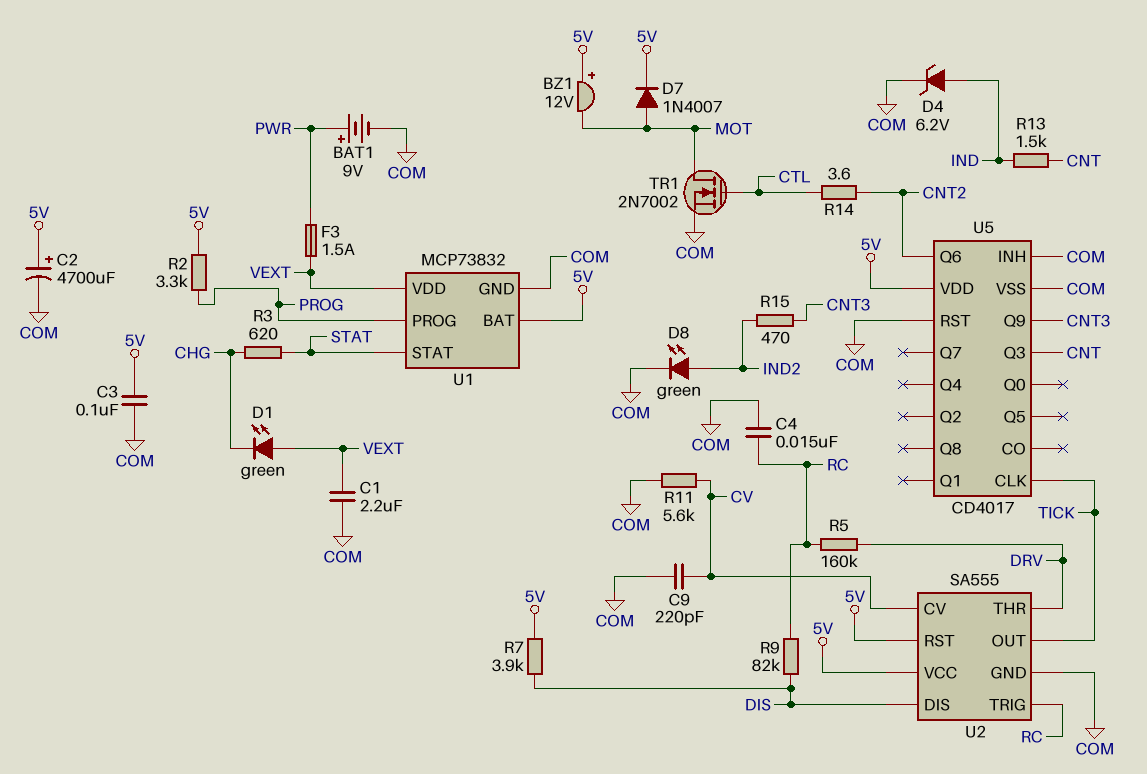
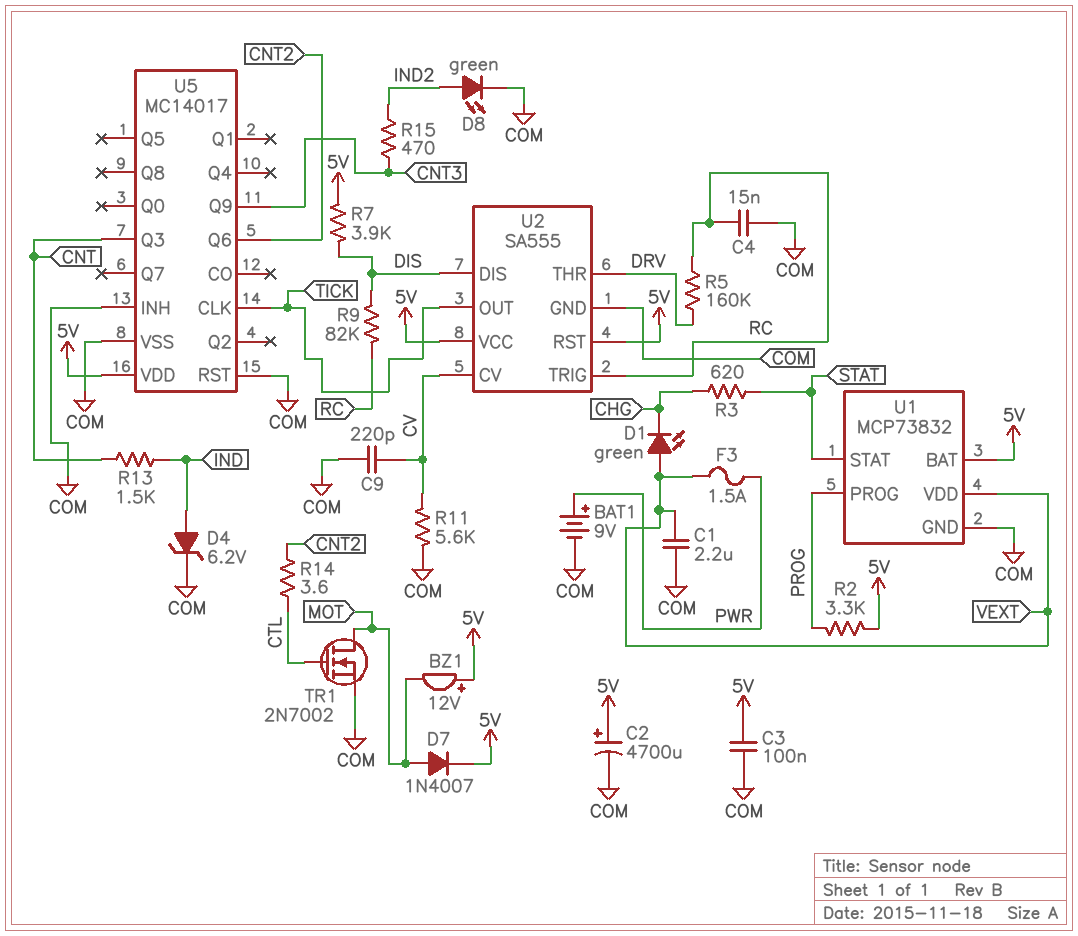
U5: CD4017 -> MC14017

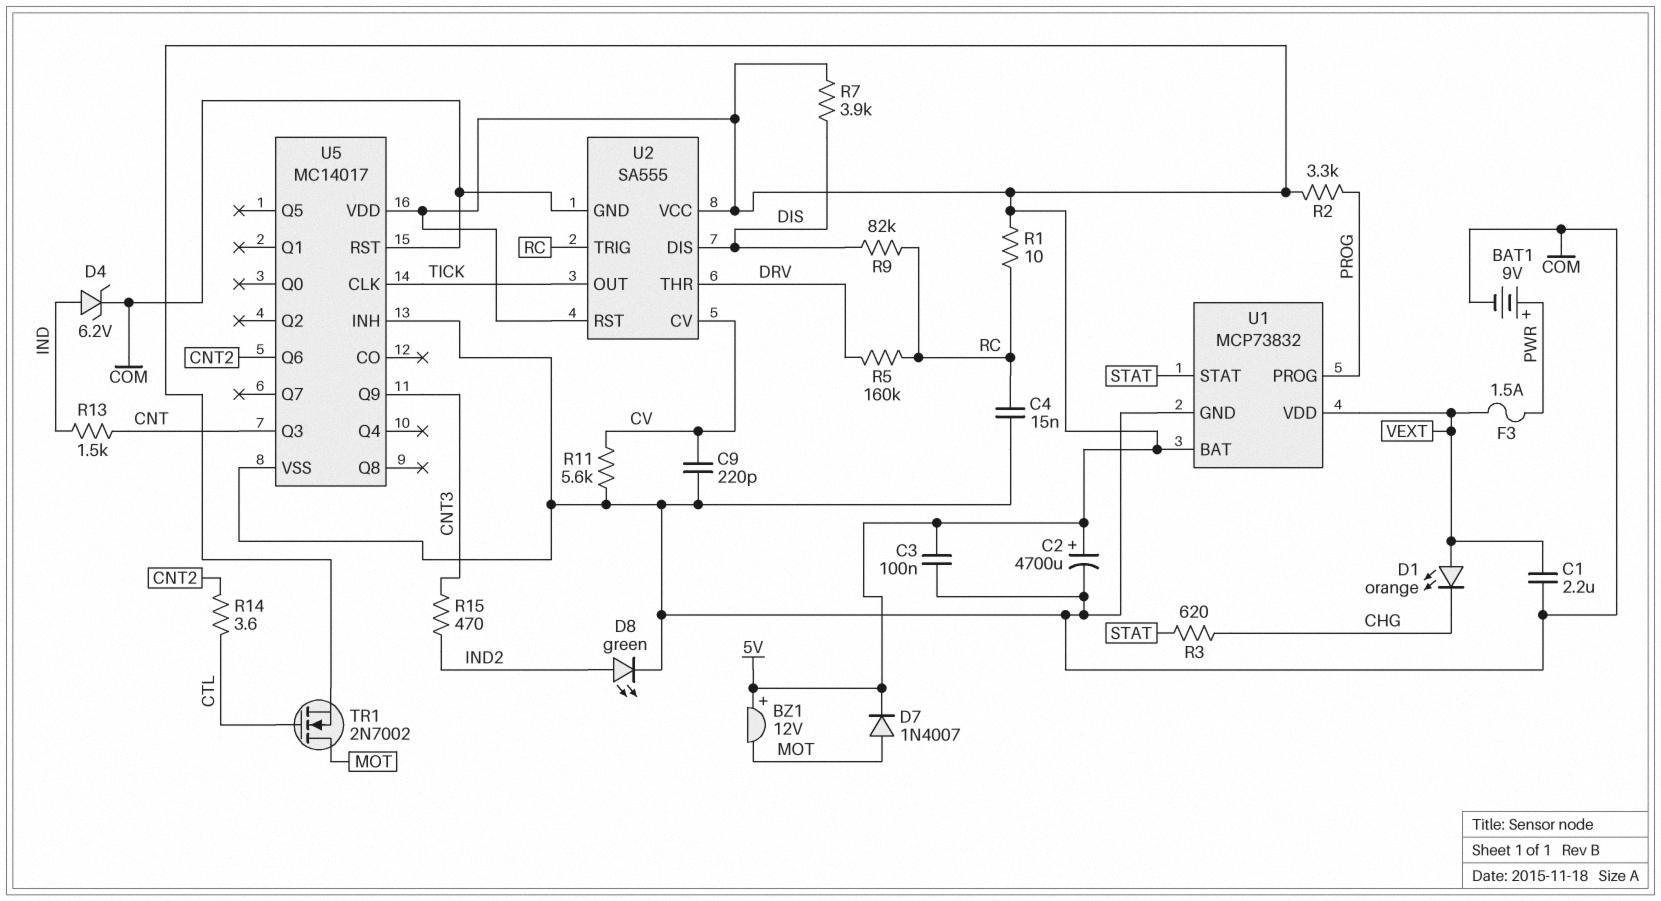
D1: LED green (A VEXT, K CHG) -> LED orange (A VEXT, K CHG)
R1: none -> 10 (5V, RC)
TR1: NMOS 2N7002 (G CTL, D MOT, S COM) -> NMOS 2N7002 (G CTL, D MOT, S 5V)

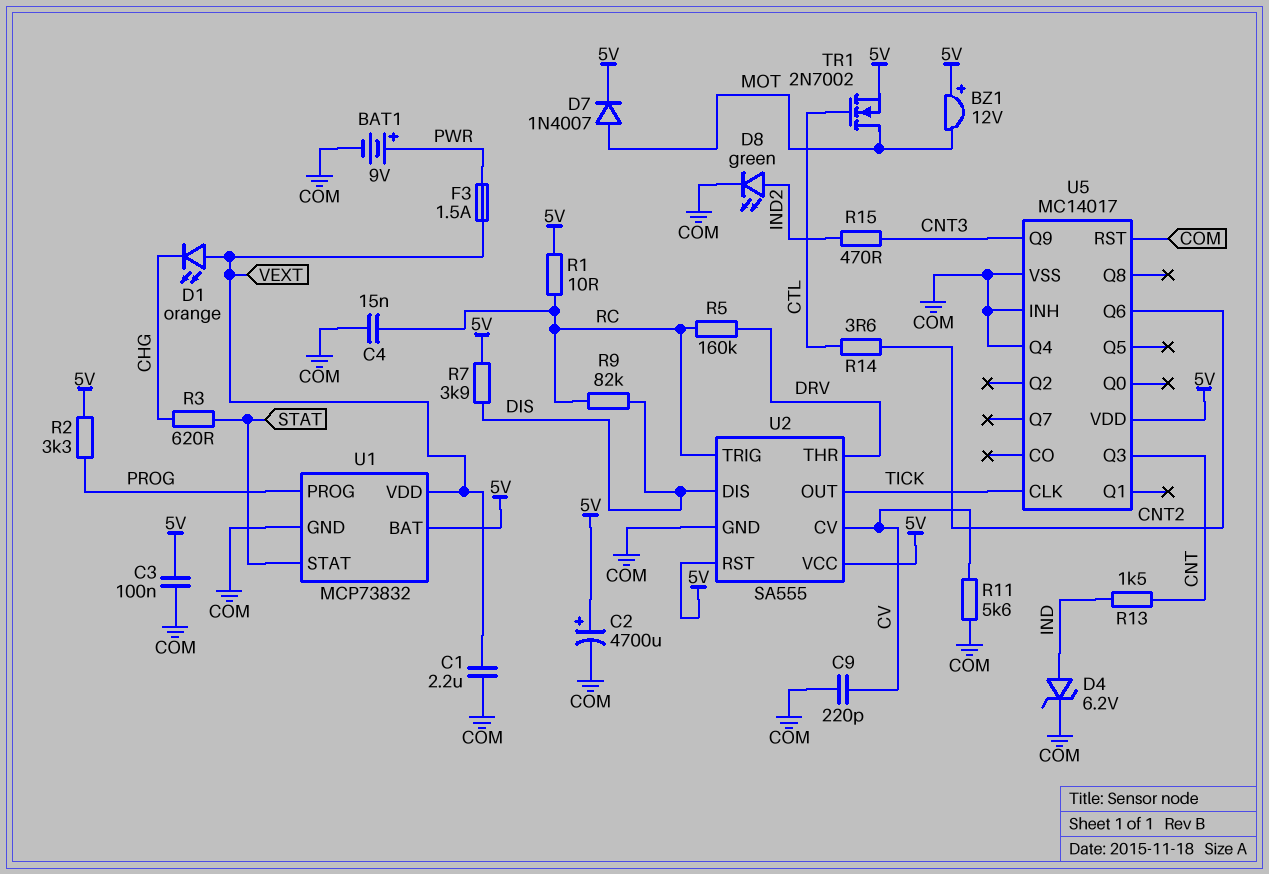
U5 pin Q4: none -> COM

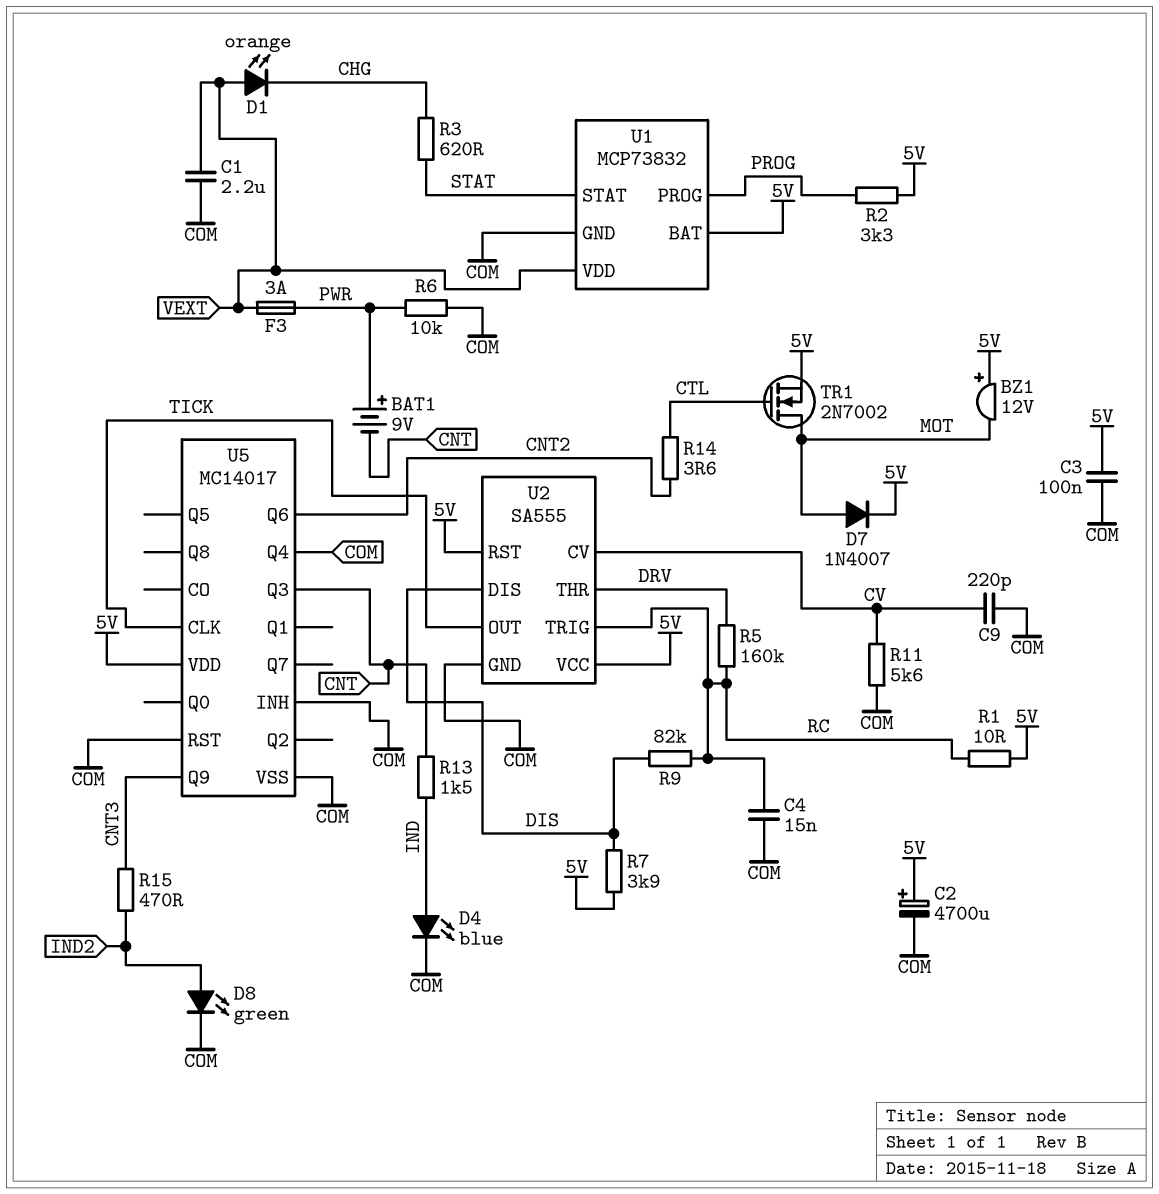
BAT1: 9V (plus PWR, minus COM) -> 9V (plus PWR, minus CNT)
D4: zener 6.2V (A IND, K COM) -> LED blue (A IND, K COM)
F3: 1.5A (PWR, VEXT) -> 3A (PWR, VEXT)
R6: none -> 10k (COM, PWR)

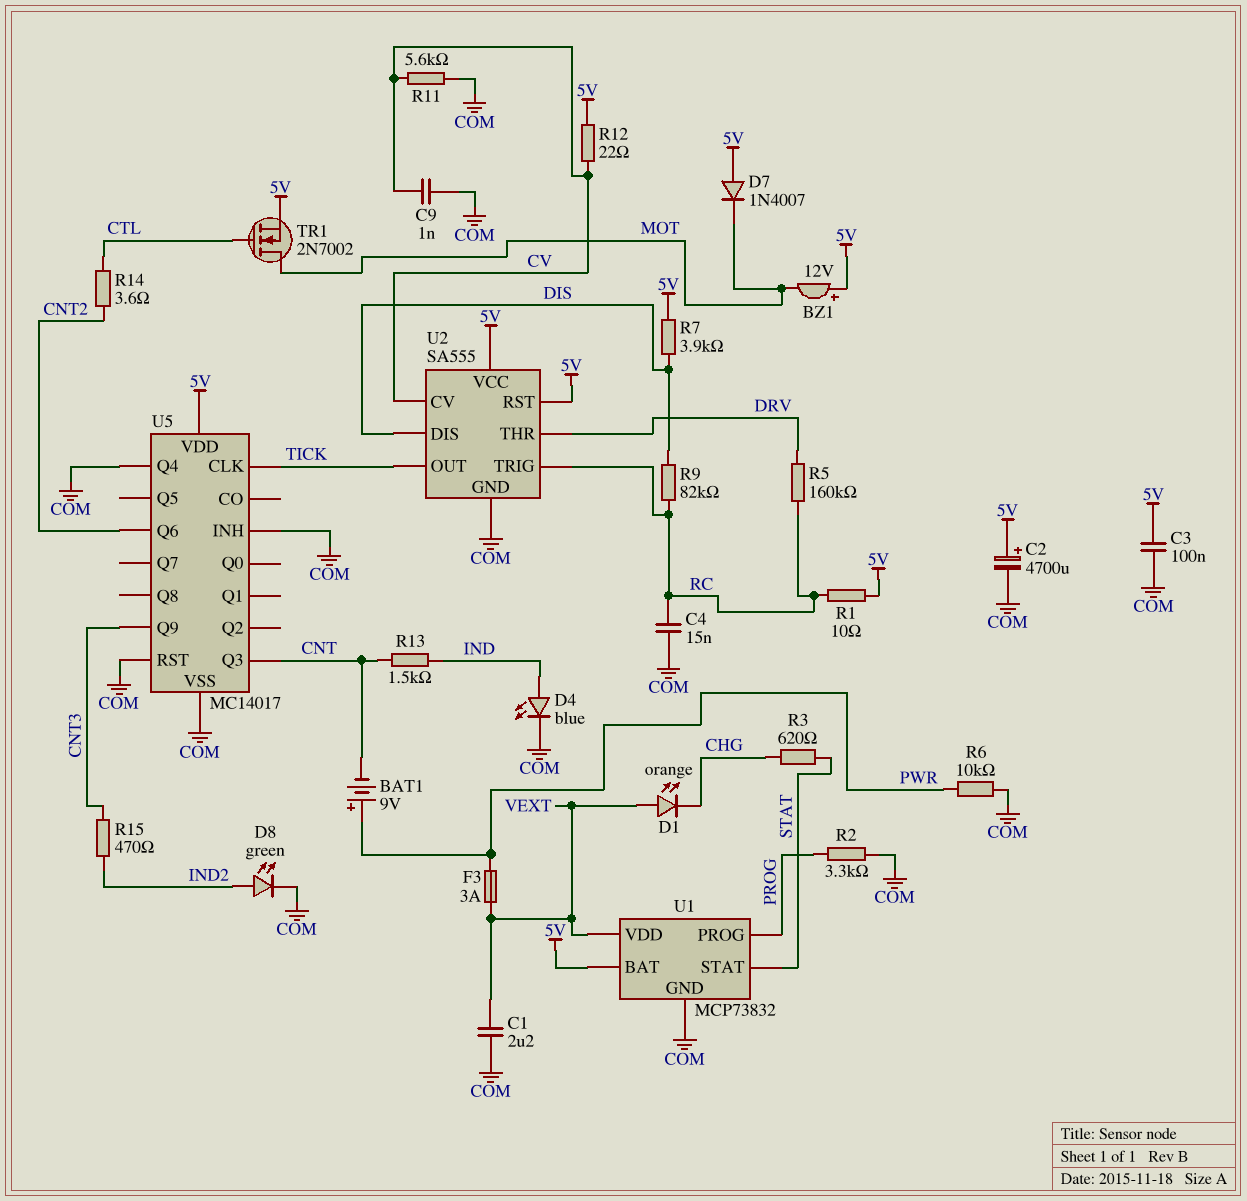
C9: 220pF (COM, CV) -> 1nF (COM, CV)
D7: diode 1N4007 (A MOT, K 5V) -> diode 1N4007 (A 5V, K MOT)
R2: 3.3k (5V, PROG) -> 3.3k (COM, PROG)
R12: none -> 22 (5V, CV)

